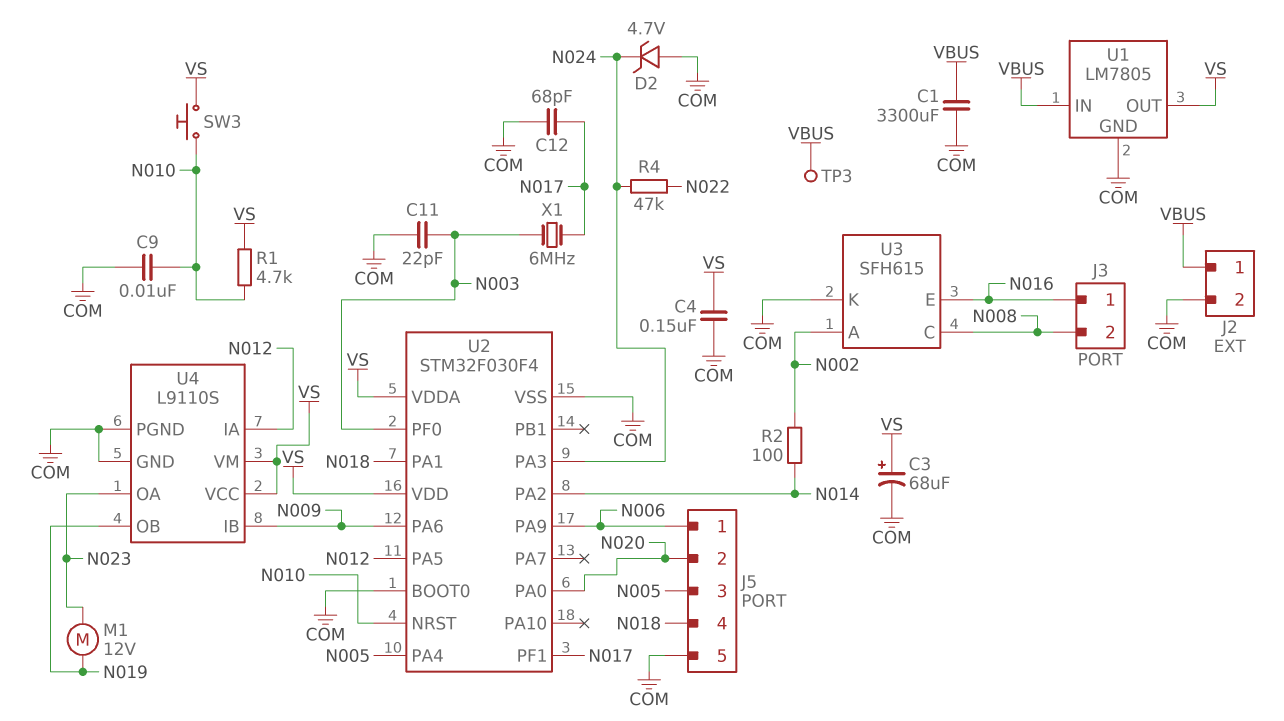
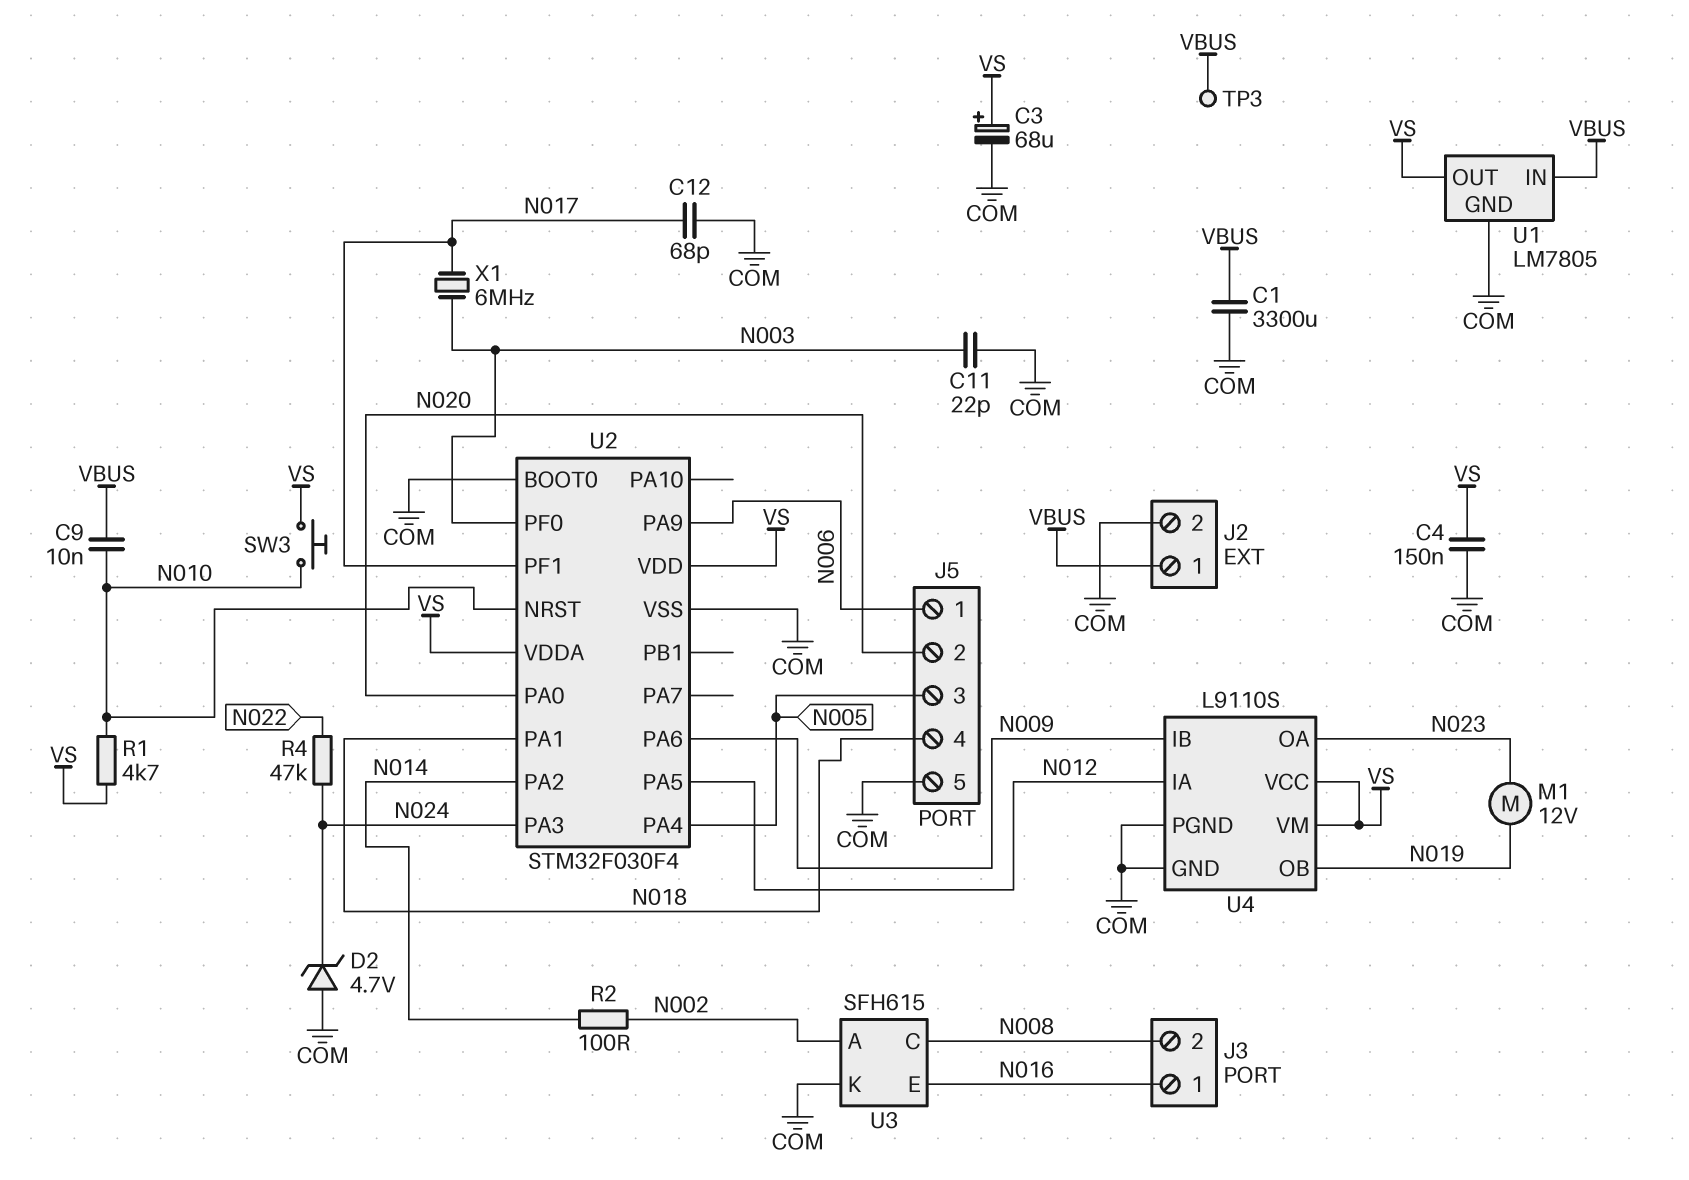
C9: 10nF (COM, N010) -> 10nF (N010, VBUS)

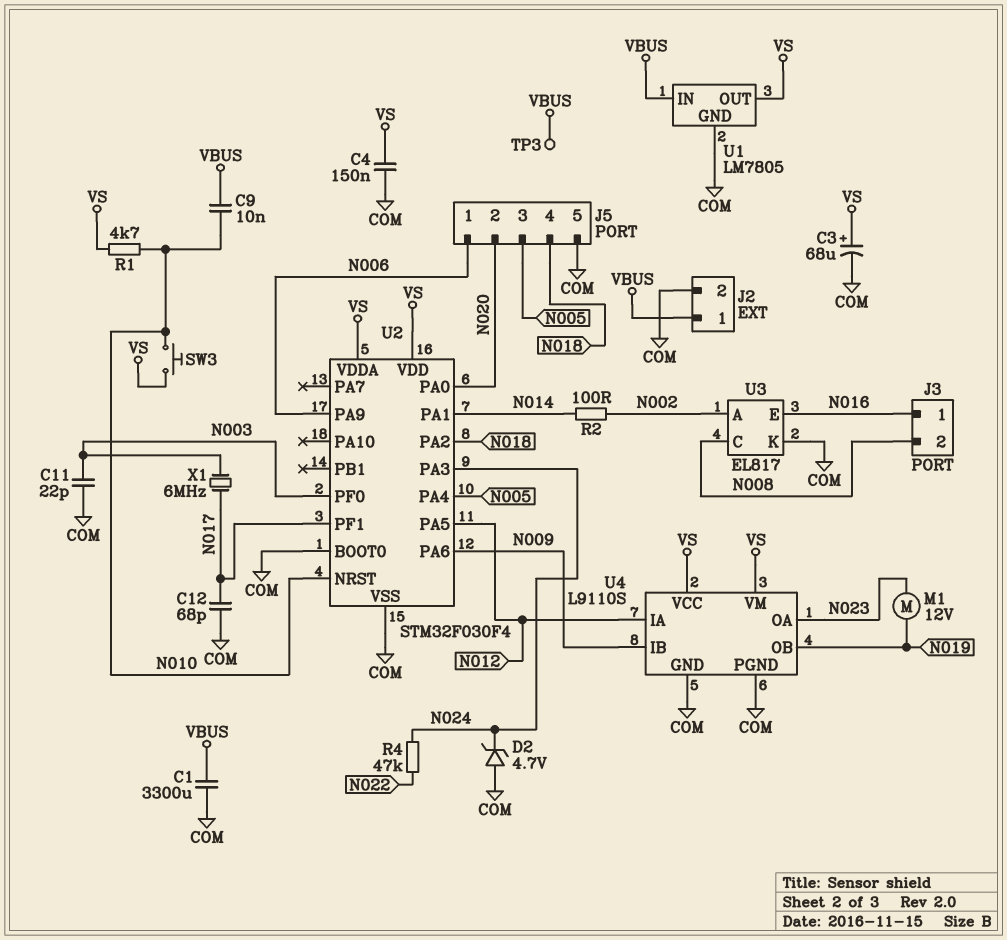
U2 pin PA1: N018 -> N014
U2 pin PA2: N014 -> N018
U3: SFH615 -> EL817

